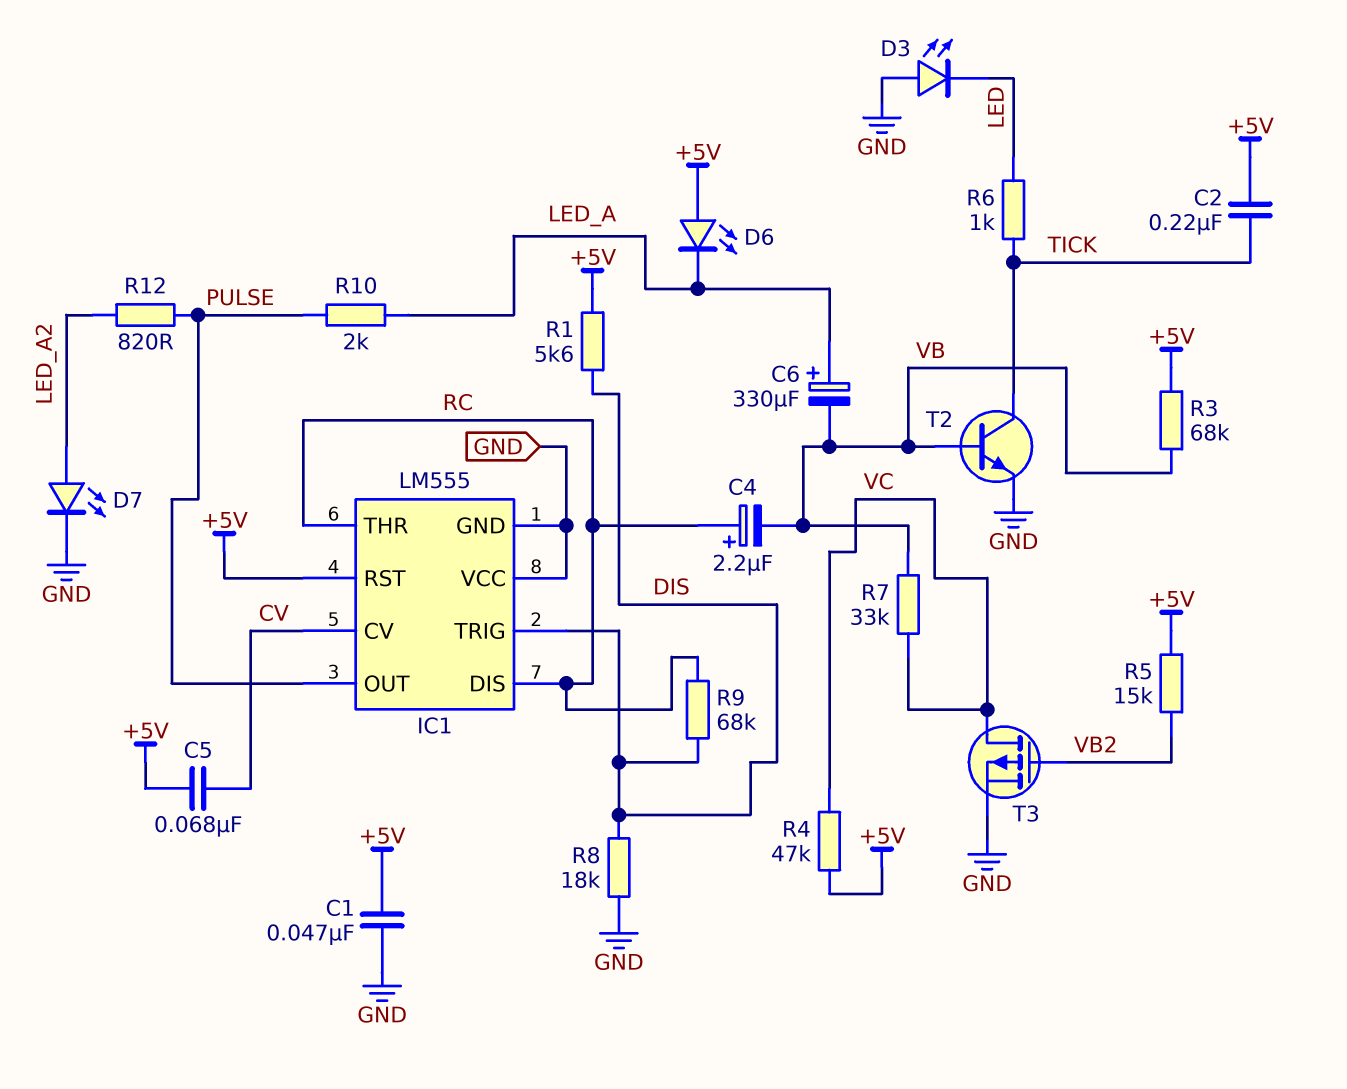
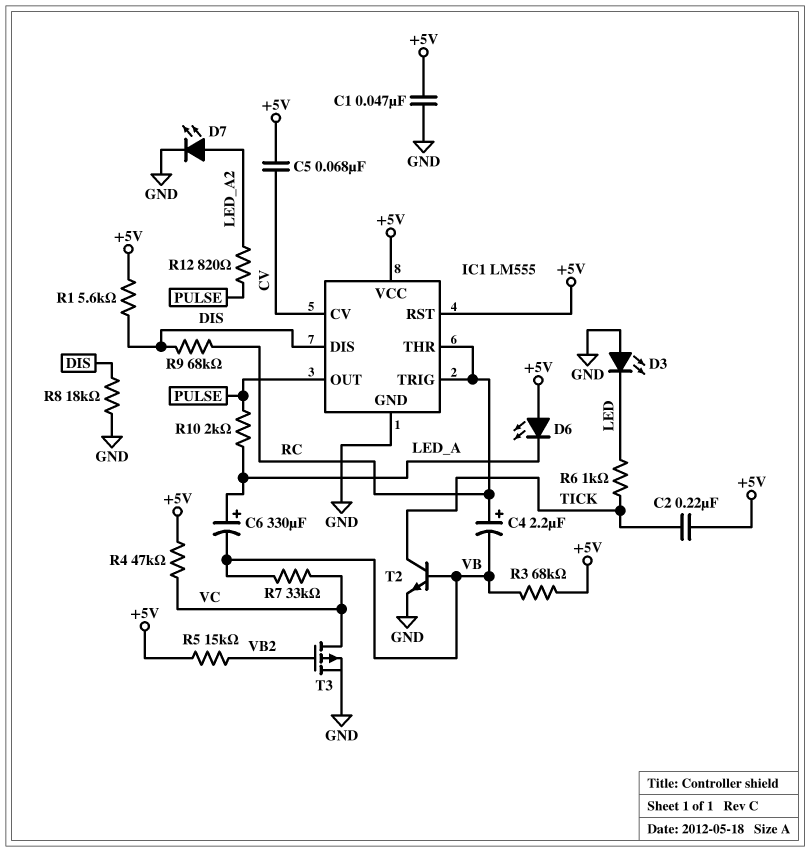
IC1 pin DIS: RC -> DIS
IC1 pin TRIG: DIS -> RC
IC1 pin VCC: GND -> +5V

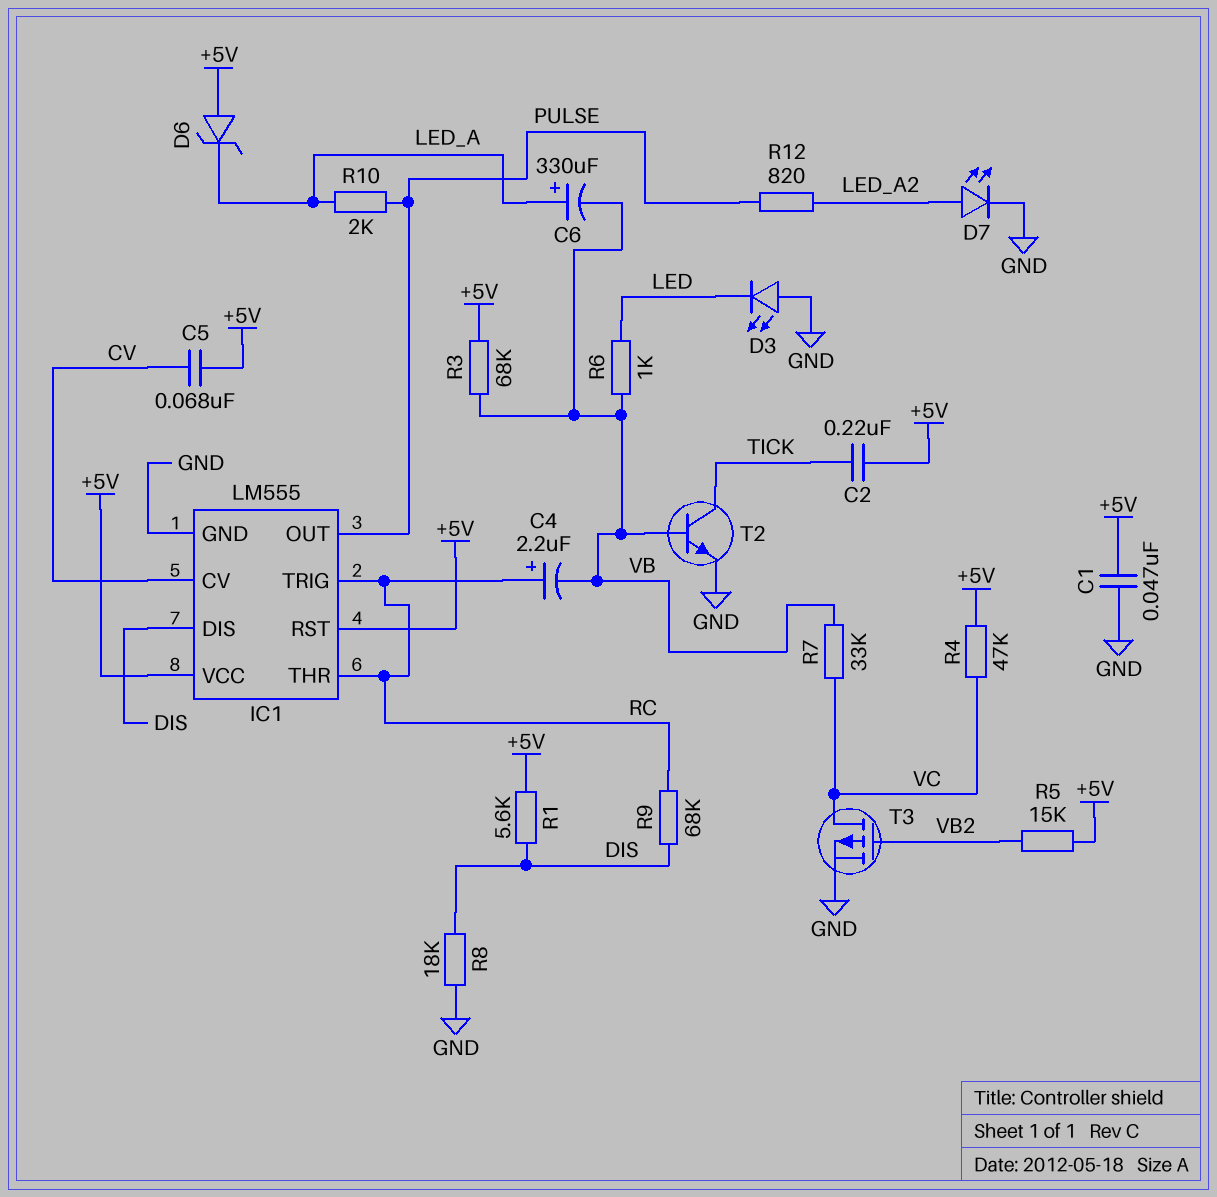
D6: LED (A +5V, K LED_A) -> zener (A +5V, K LED_A)
R6: 1k (LED, TICK) -> 1k (LED, VB)

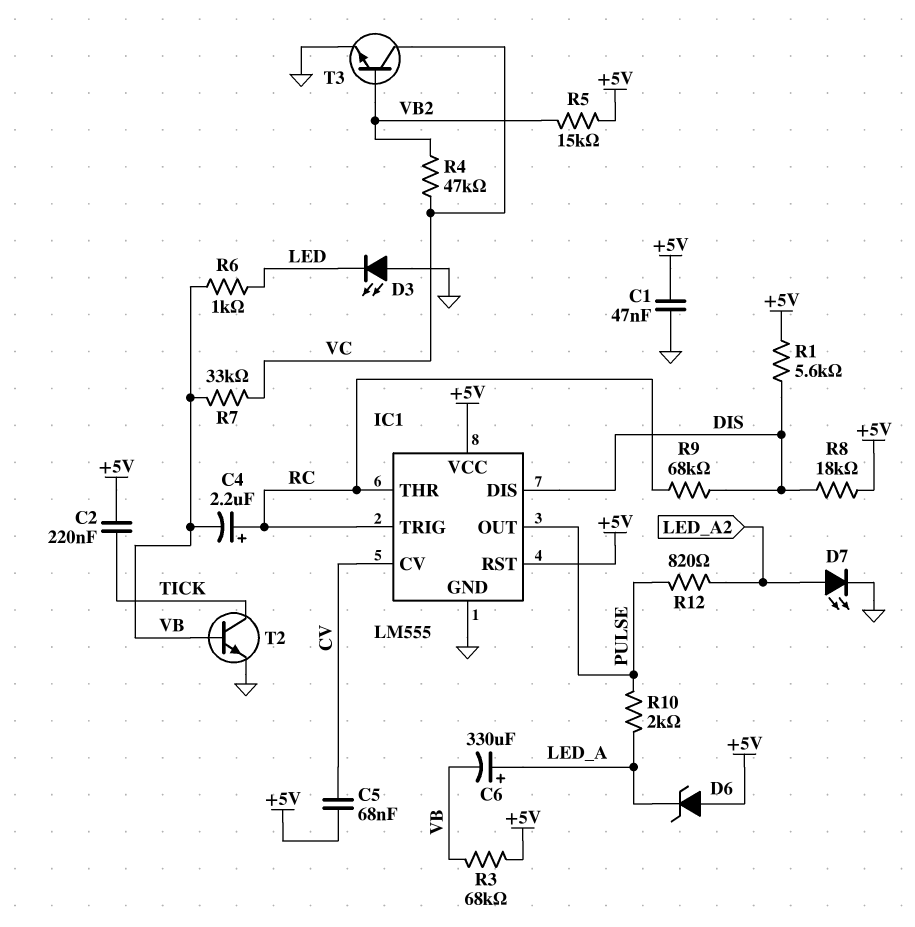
R4: 47k (+5V, VC) -> 47k (VB2, VC)
R8: 18k (DIS, GND) -> 18k (+5V, DIS)
T3: PMOS (G VB2, D VC, S GND) -> NPN (B VB2, C VC, E GND)

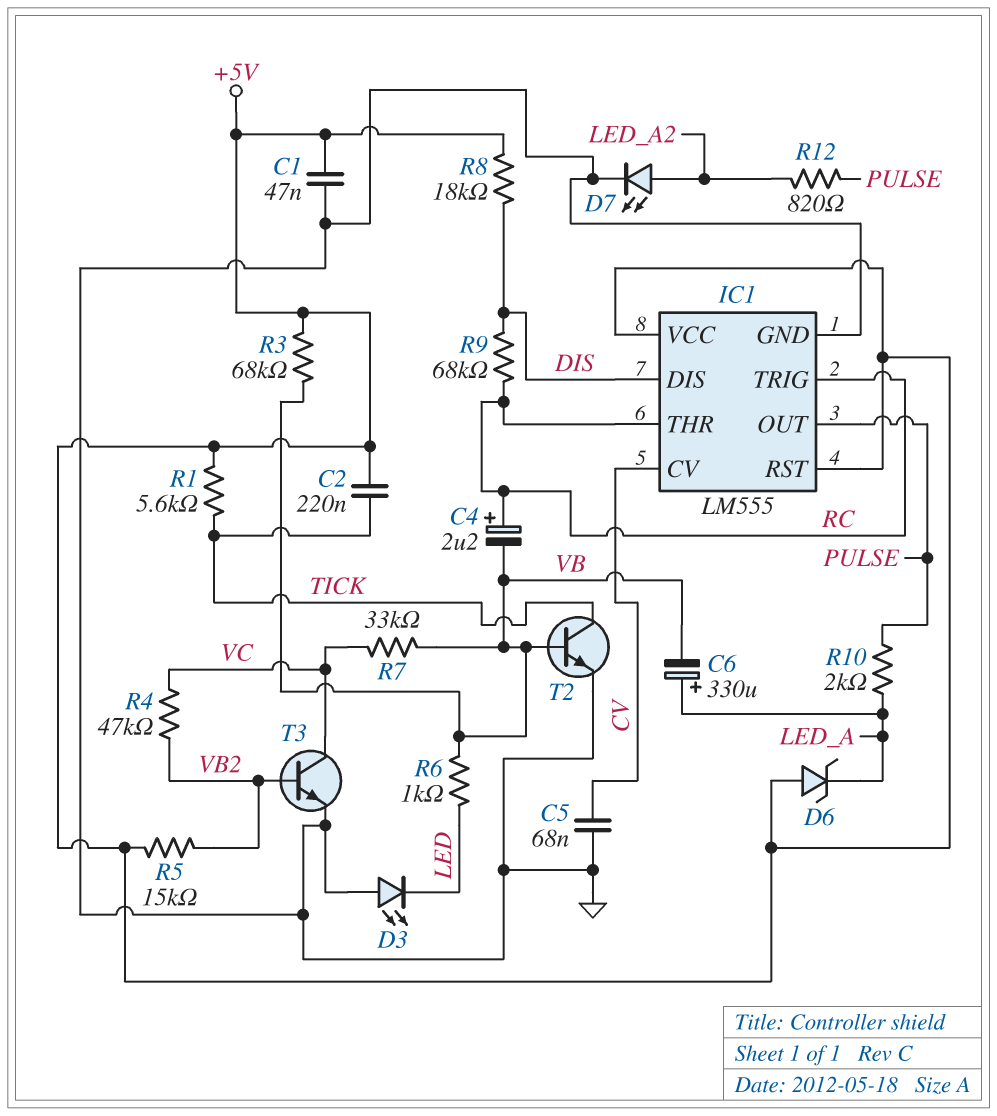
C5: 68nF (+5V, CV) -> 68nF (CV, GND)
R1: 5.6k (+5V, DIS) -> 5.6k (+5V, TICK)

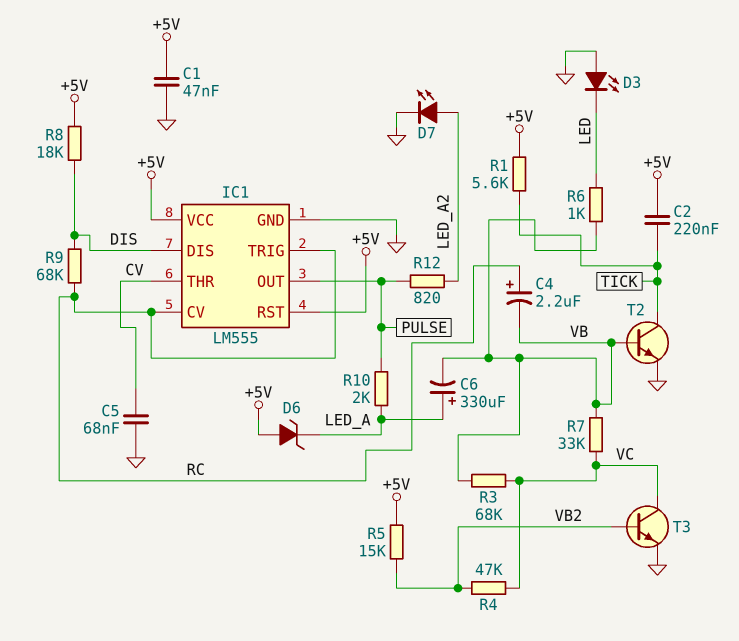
IC1 pin CV: CV -> RC
IC1 pin THR: RC -> CV
R3: 68k (+5V, VB) -> 68k (VB, VC)

